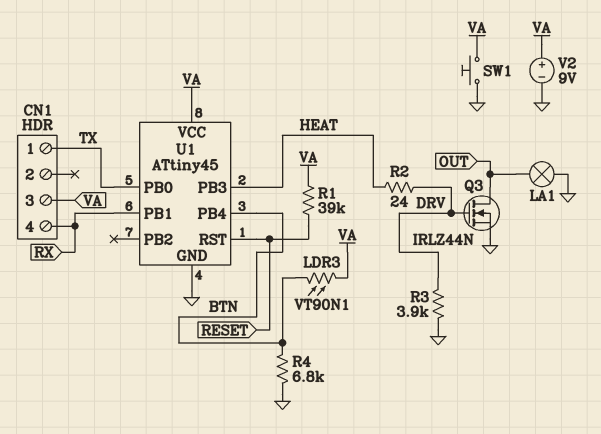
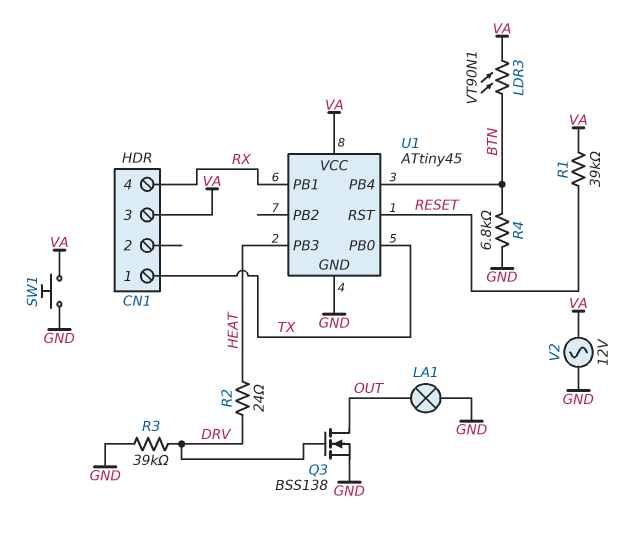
Q3: NMOS IRLZ44N (G DRV, D OUT, S GND) -> NMOS BSS138 (G DRV, D OUT, S GND)
R3: 3.9k (DRV, GND) -> 39k (DRV, GND)
V2: 9V (plus VA, minus GND) -> AC 12V (GND, VA)

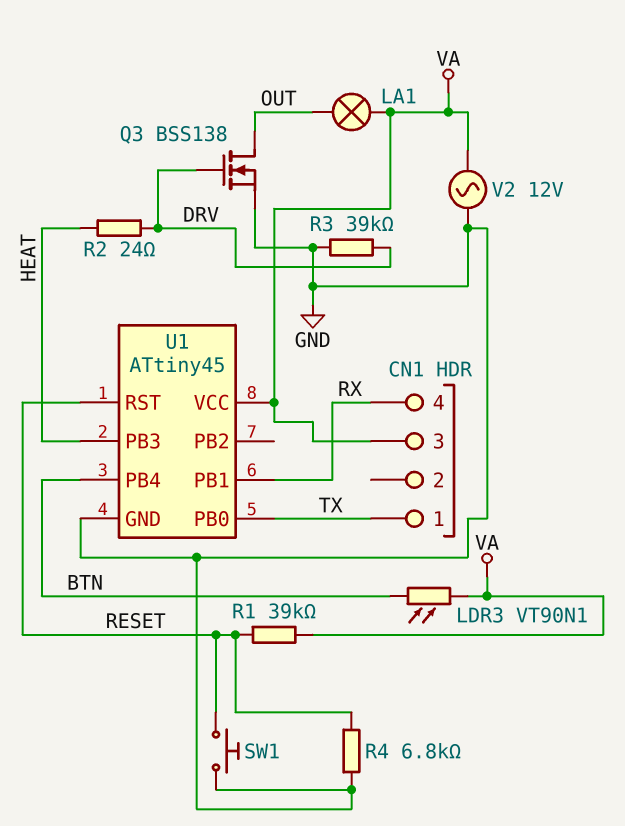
LA1: lamp (GND, OUT) -> lamp (OUT, VA)
R4: 6.8k (BTN, GND) -> 6.8k (GND, RESET)
SW1: button (GND, VA) -> button (GND, RESET)

